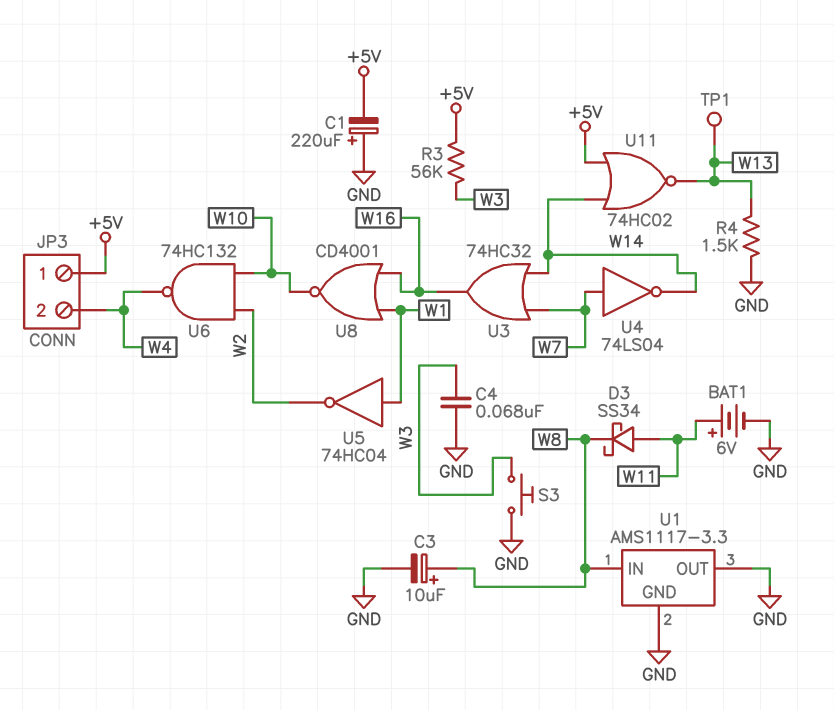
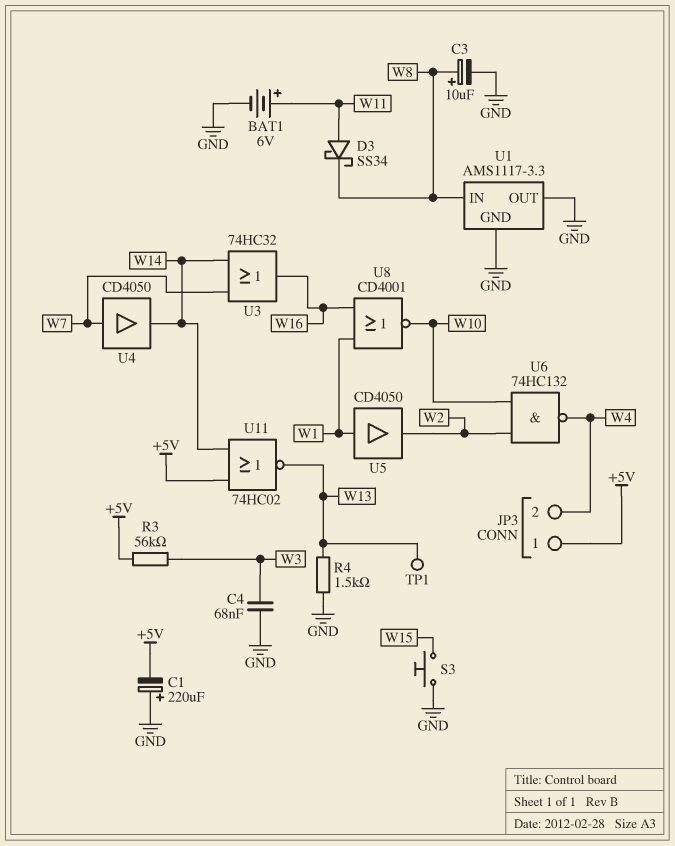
S3: button (GND, W3) -> button (GND, W15)
U4: NOT 74LS04 (in W7, out W14) -> buffer CD4050 (in W7, out W14)
U5: NOT 74HC04 (in W1, out W2) -> buffer CD4050 (in W1, out W2)

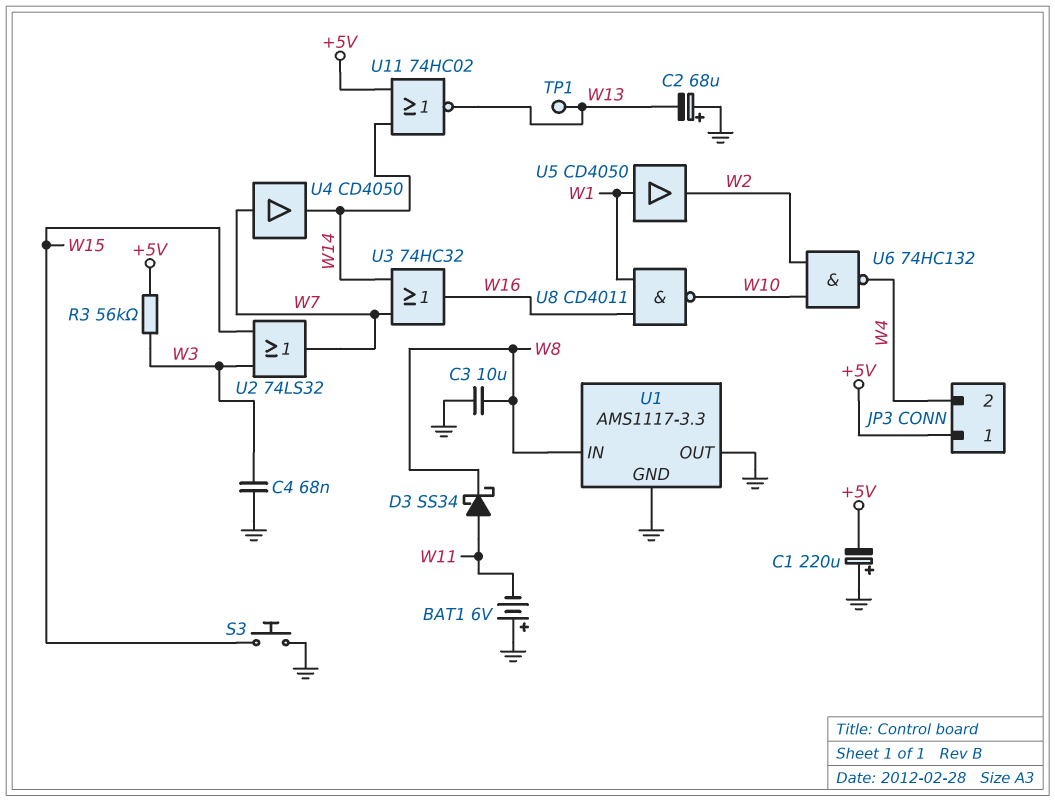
BAT1: 6V (plus W11, minus GND) -> 6V (plus GND, minus W11)
C2: none -> 68uF (plus GND, minus W13)
C3: 10uF (plus W8, minus GND) -> 10uF (GND, W8)
R4: 1.5k (GND, W13) -> none
U2: none -> OR 74LS32 (in W3, in W15, out W7)
U8: NOR CD4001 (in W1, in W16, out W10) -> NAND CD4011 (in W1, in W16, out W10)

